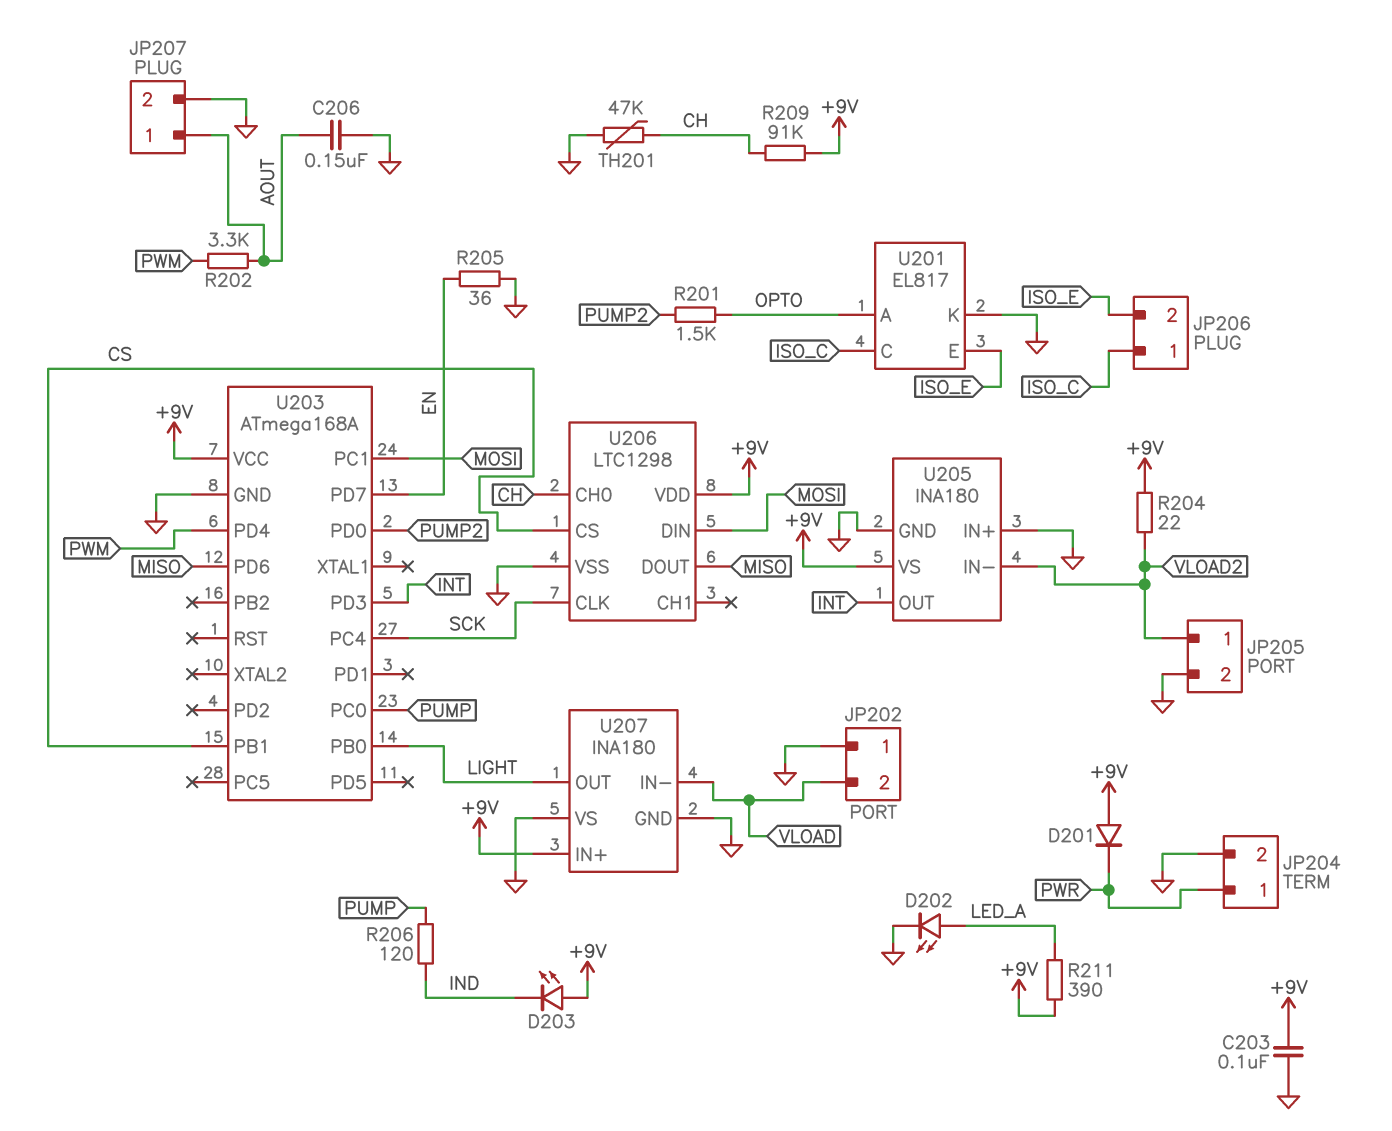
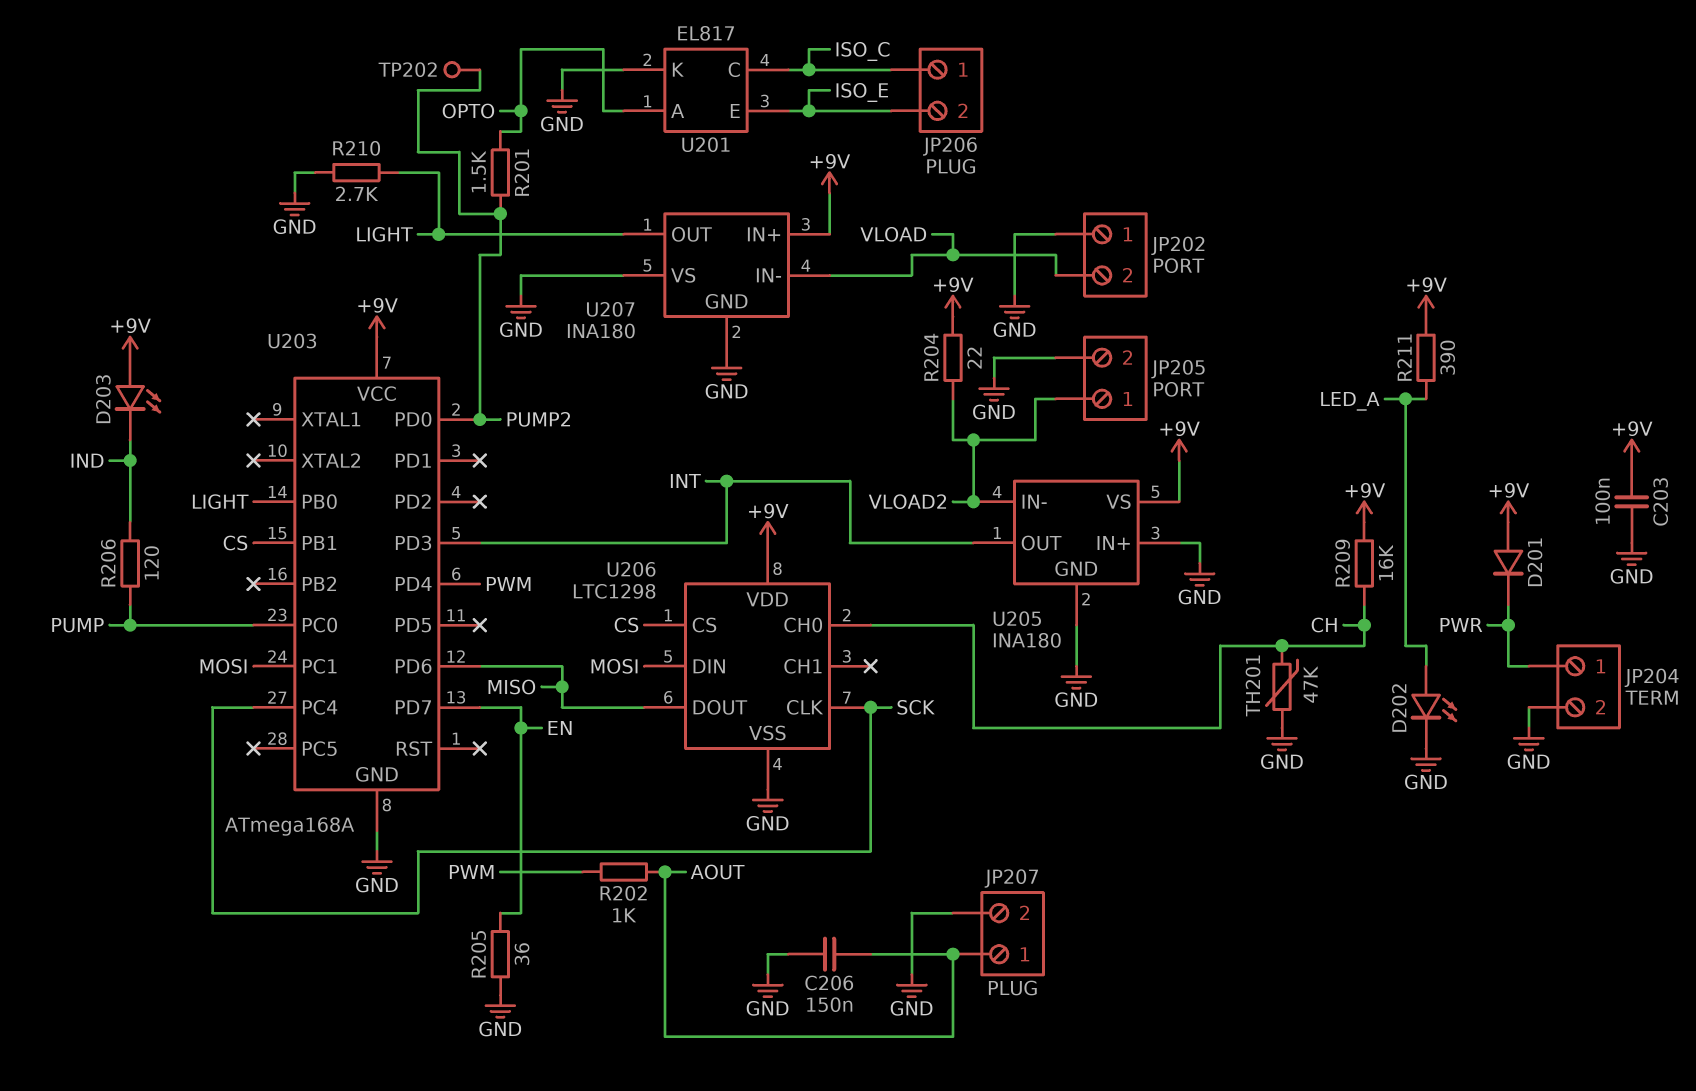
R202: 3.3k (AOUT, PWM) -> 1k (AOUT, PWM)
R209: 91k (+9V, CH) -> 16k (+9V, CH)
R210: none -> 2.7k (GND, LIGHT)
TP202: none -> test point (PUMP2)

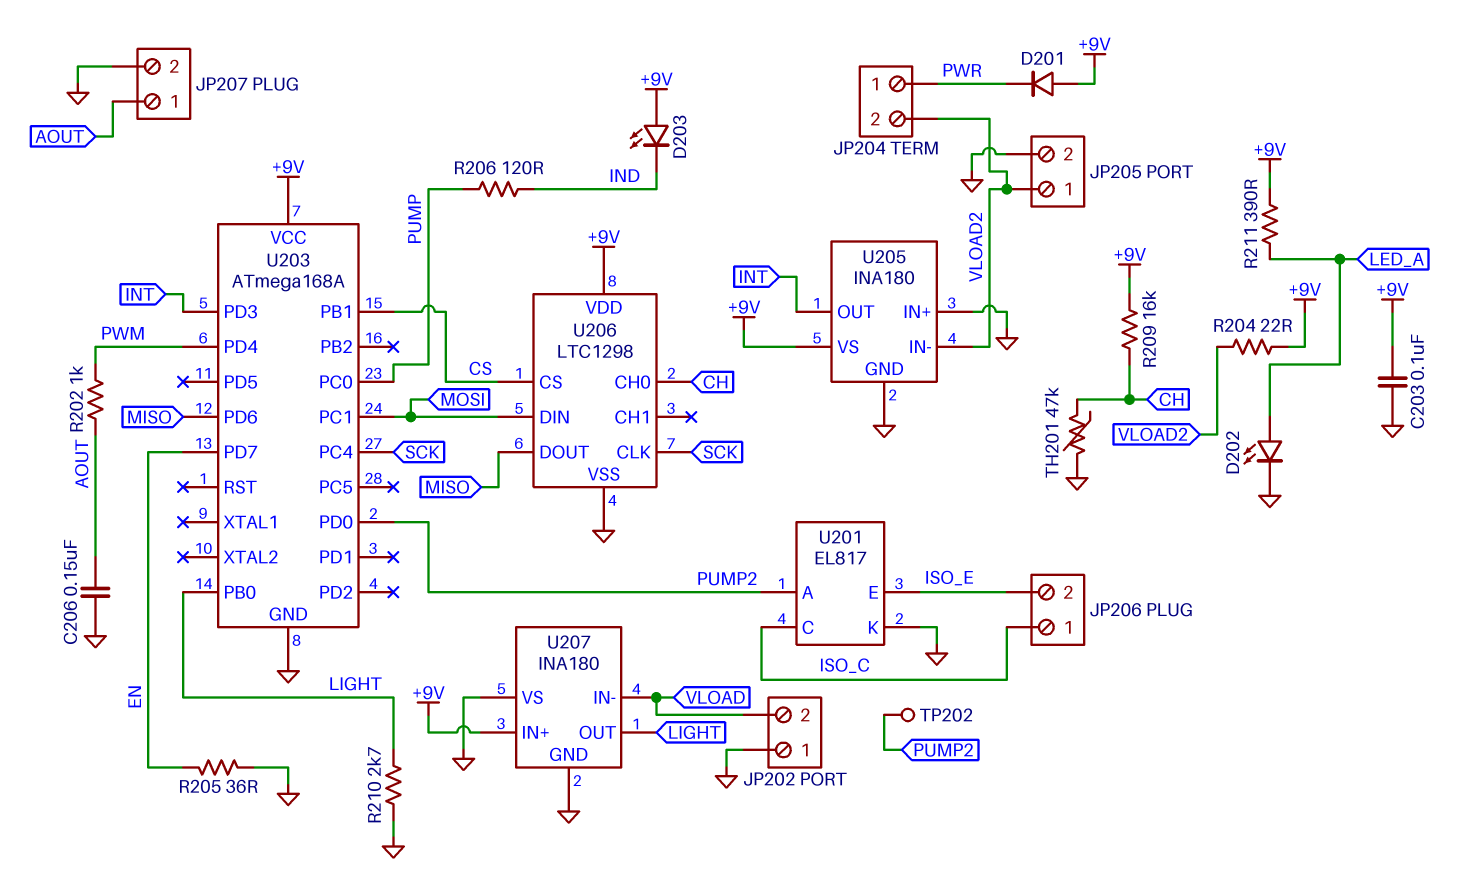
JP204 pin 2: GND -> VLOAD2
R201: 1.5k (OPTO, PUMP2) -> none
U201 pin A: OPTO -> PUMP2

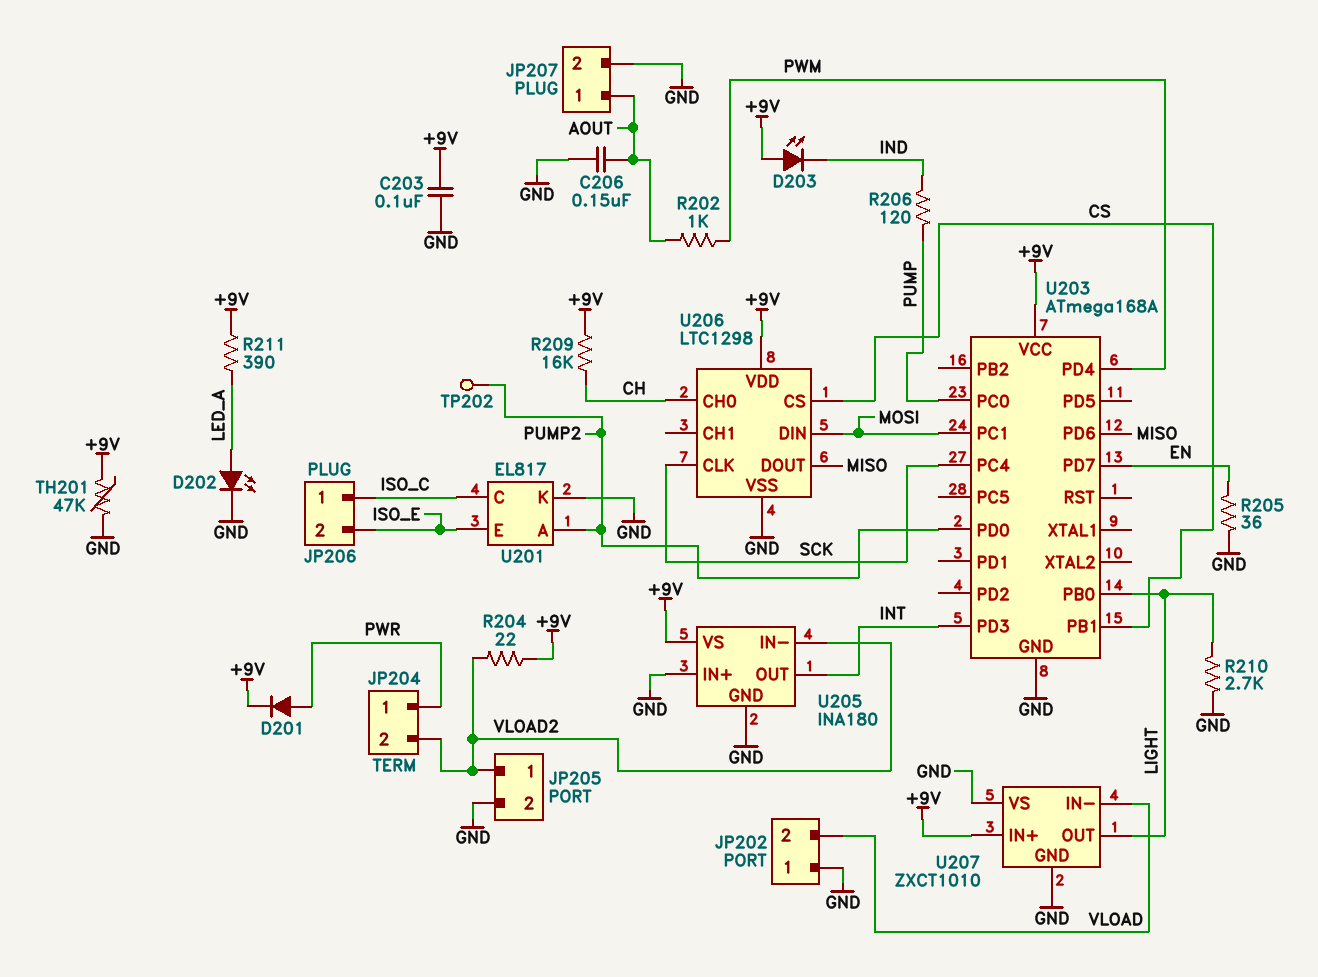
D201: diode (A +9V, K PWR) -> diode (A PWR, K +9V)
TH201: 47k (CH, GND) -> 47k (+9V, GND)
U207: INA180 -> ZXCT1010

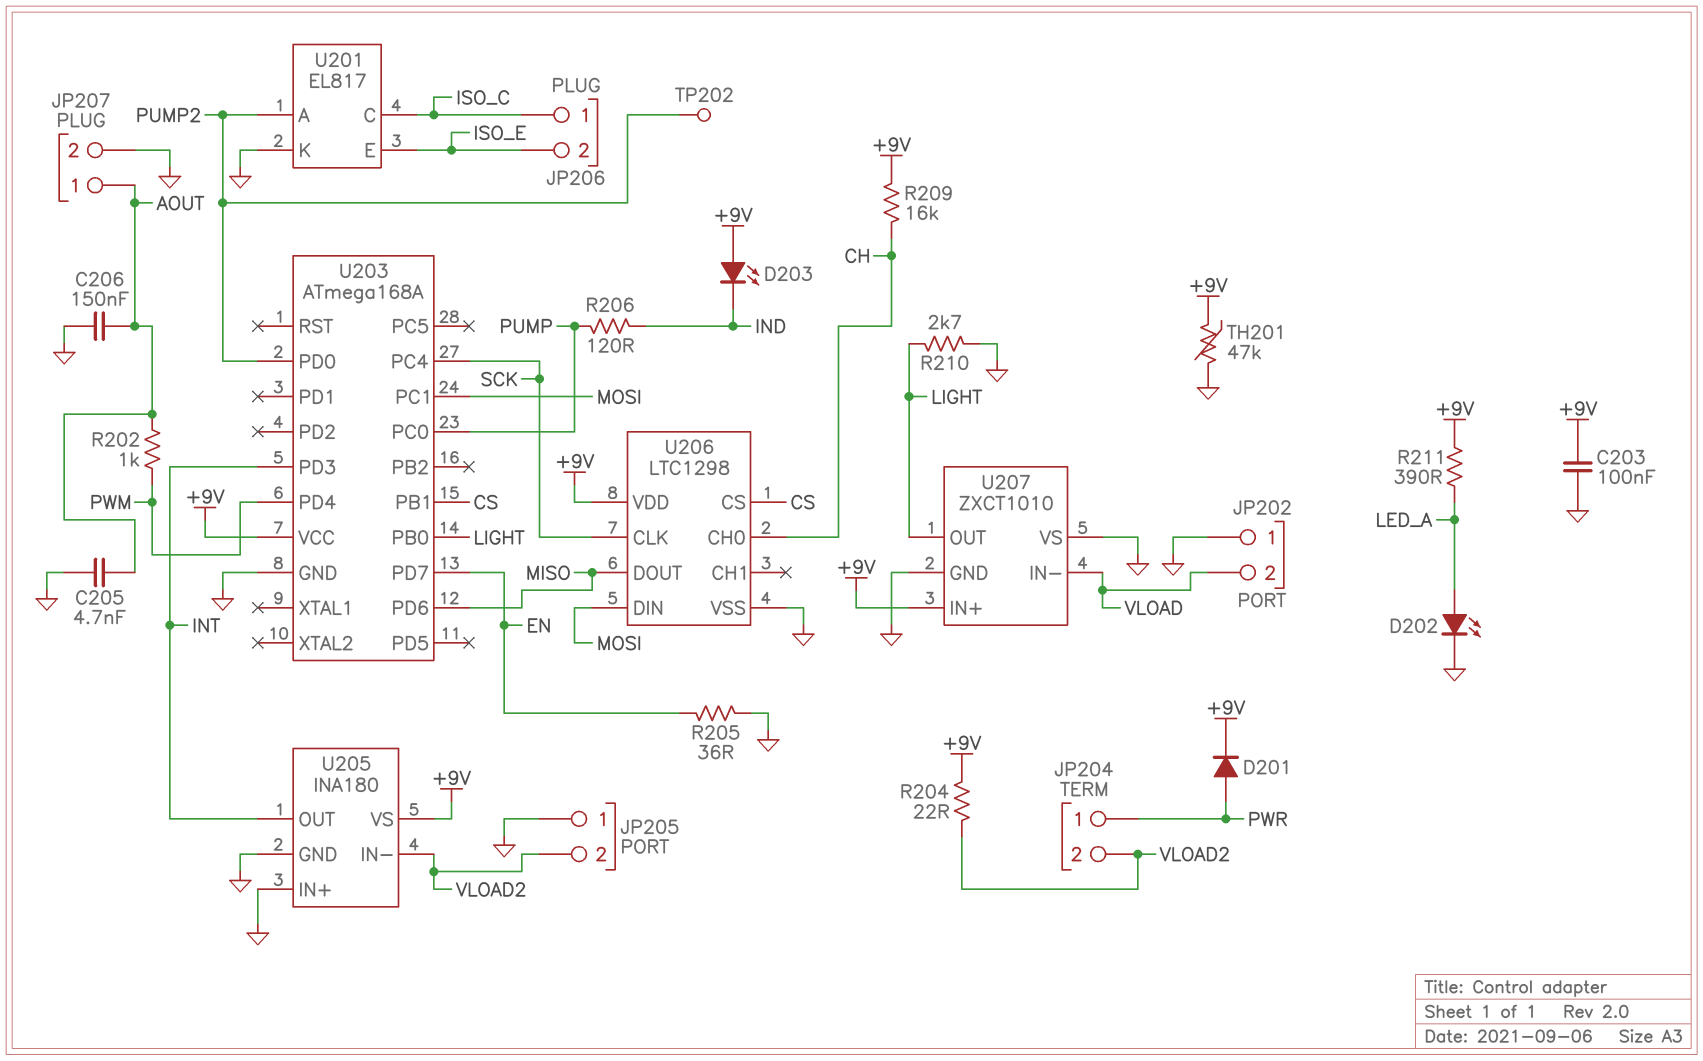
C205: none -> 4.7nF (AOUT, GND)
JP205 pin 1: VLOAD2 -> GND
JP205 pin 2: GND -> VLOAD2

